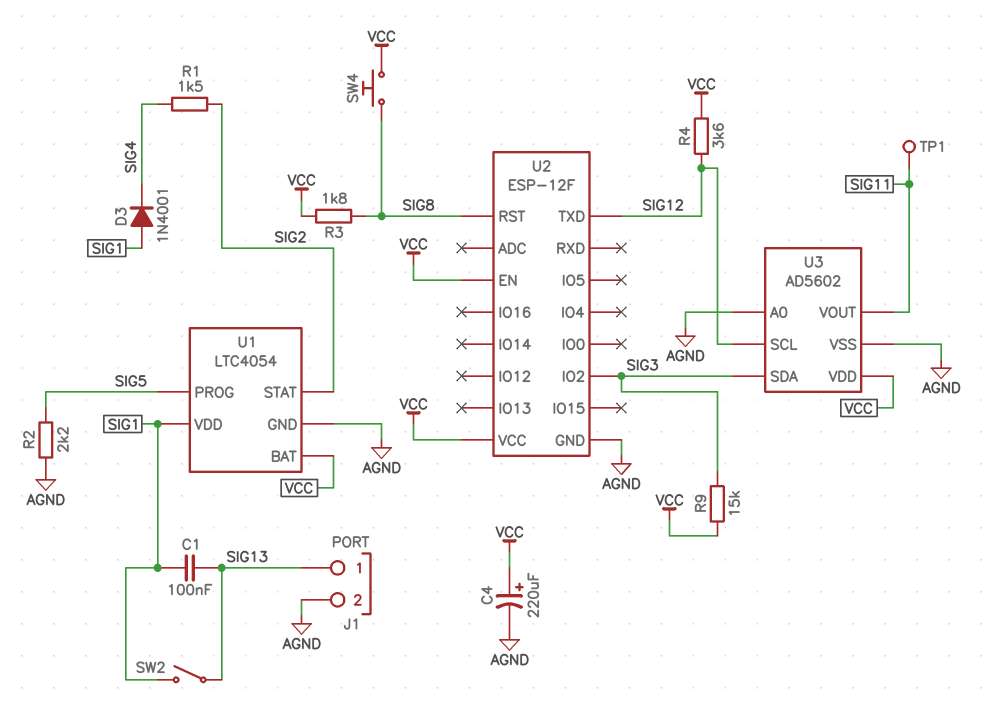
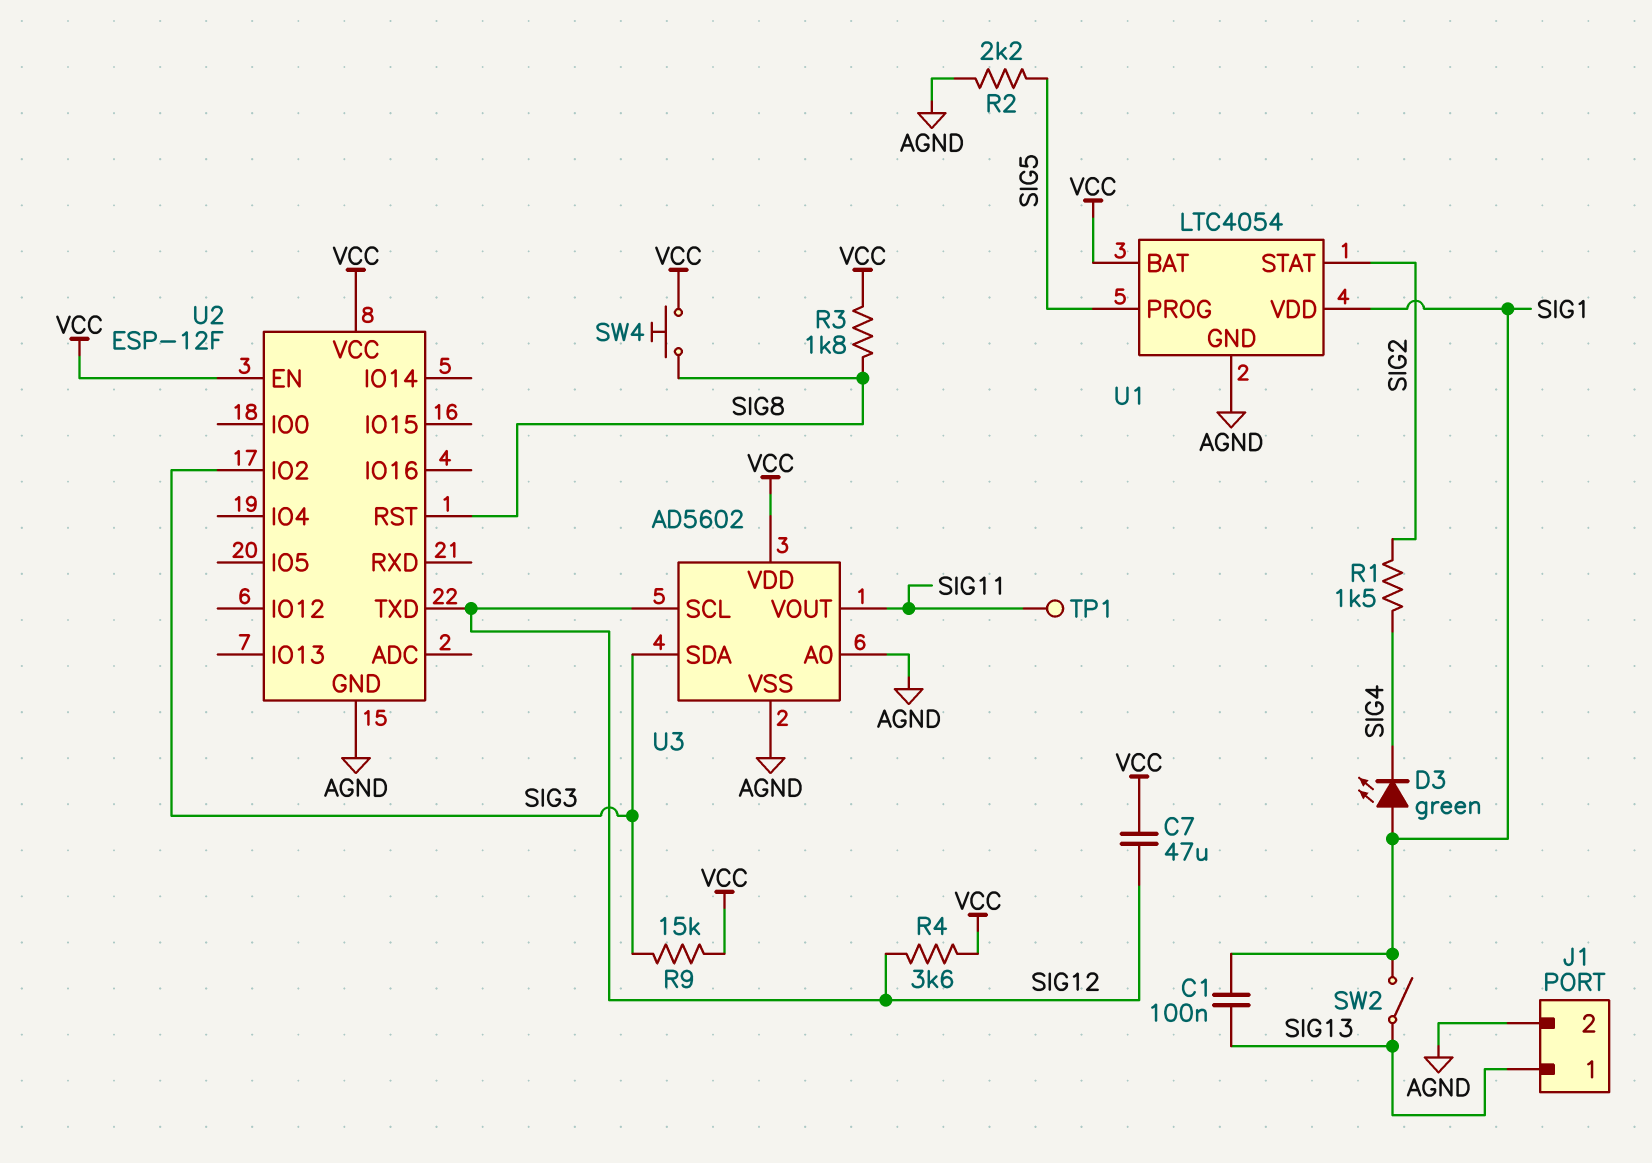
C4: 220uF (plus VCC, minus AGND) -> none
C7: none -> 47uF (SIG12, VCC)
D3: diode 1N4001 (A SIG1, K SIG4) -> LED green (A SIG1, K SIG4)

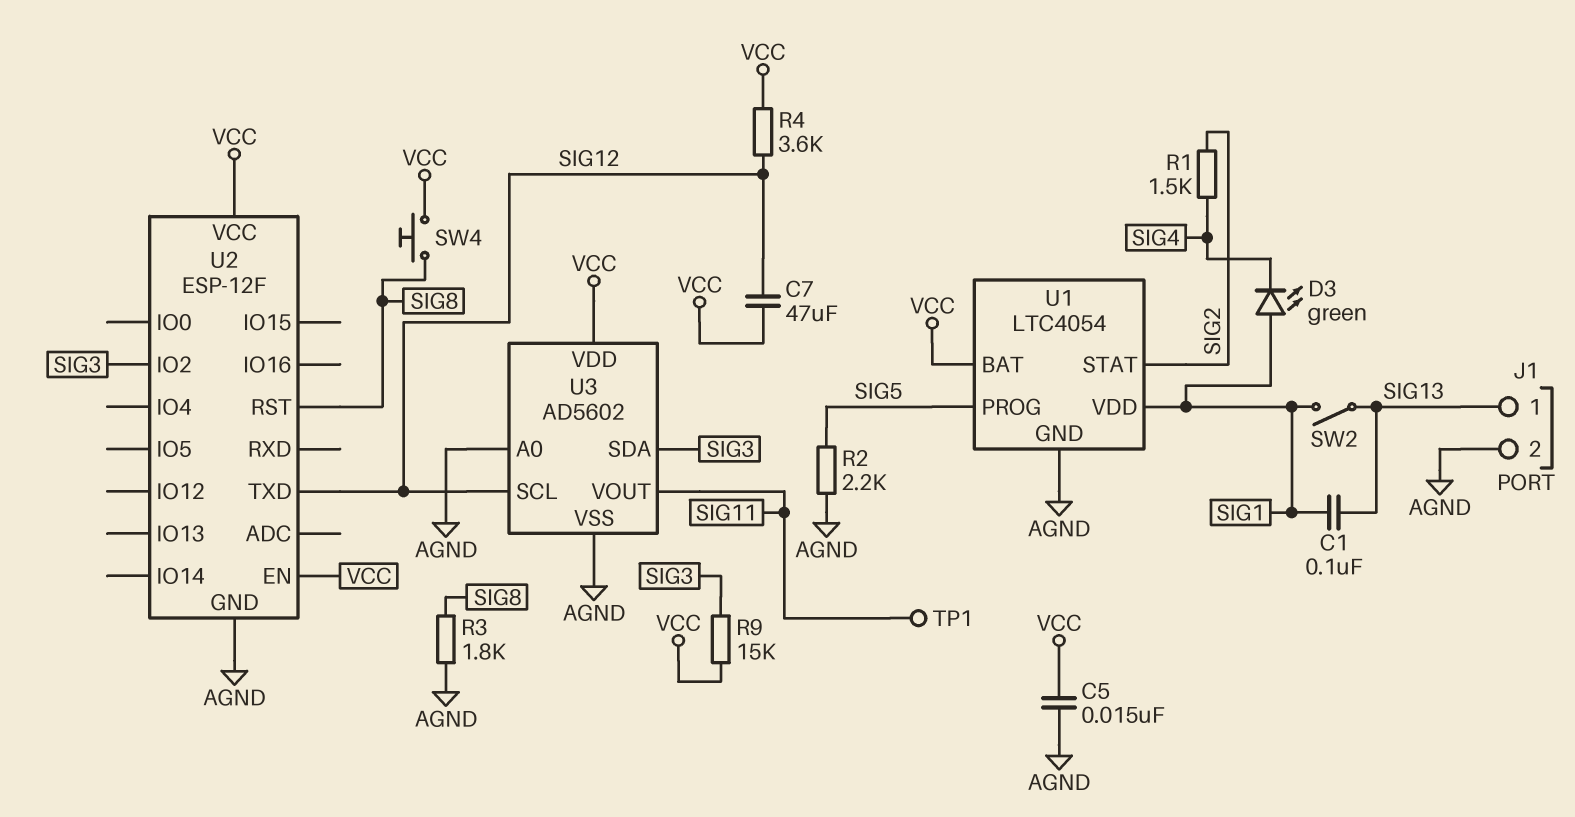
C5: none -> 15nF (AGND, VCC)
R3: 1.8k (SIG8, VCC) -> 1.8k (AGND, SIG8)

